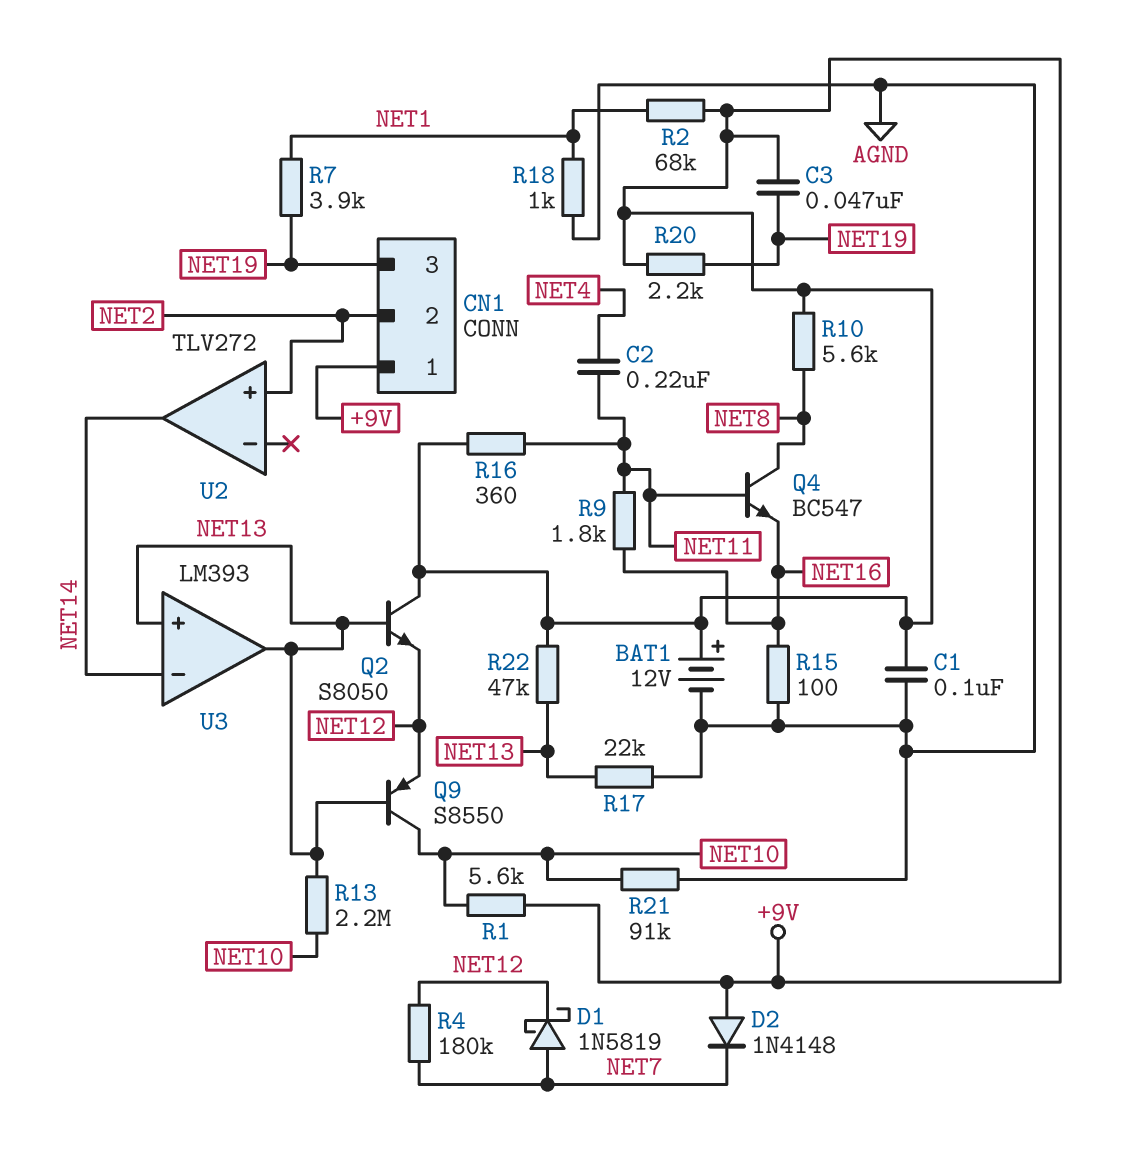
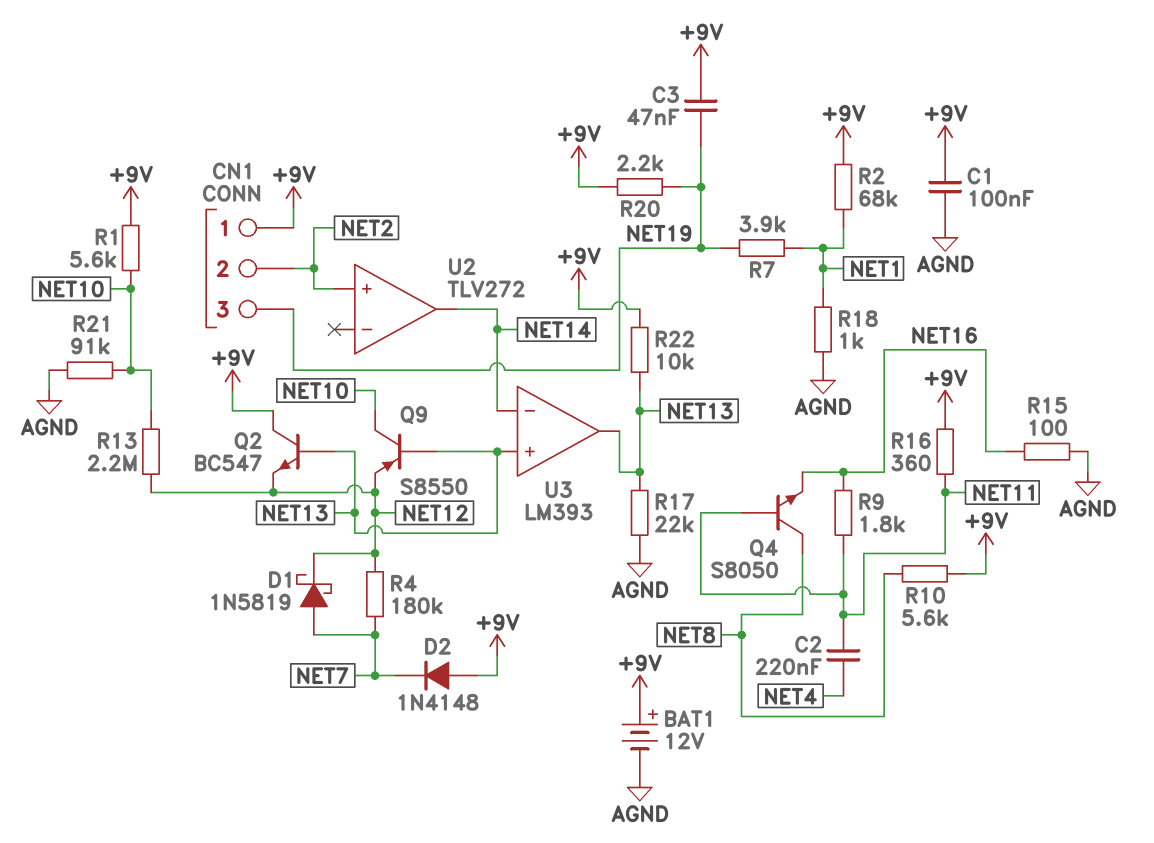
Q2: NPN S8050 (B NET13, C +9V, E NET12) -> NPN BC547 (B NET13, C +9V, E NET12)
Q4: NPN BC547 (B NET11, C NET8, E NET16) -> NPN S8050 (B NET11, C NET8, E NET16)
R13: 2.2M (NET10, NET13) -> 2.2M (NET10, NET12)
R22: 47k (+9V, NET13) -> 10k (+9V, NET13)

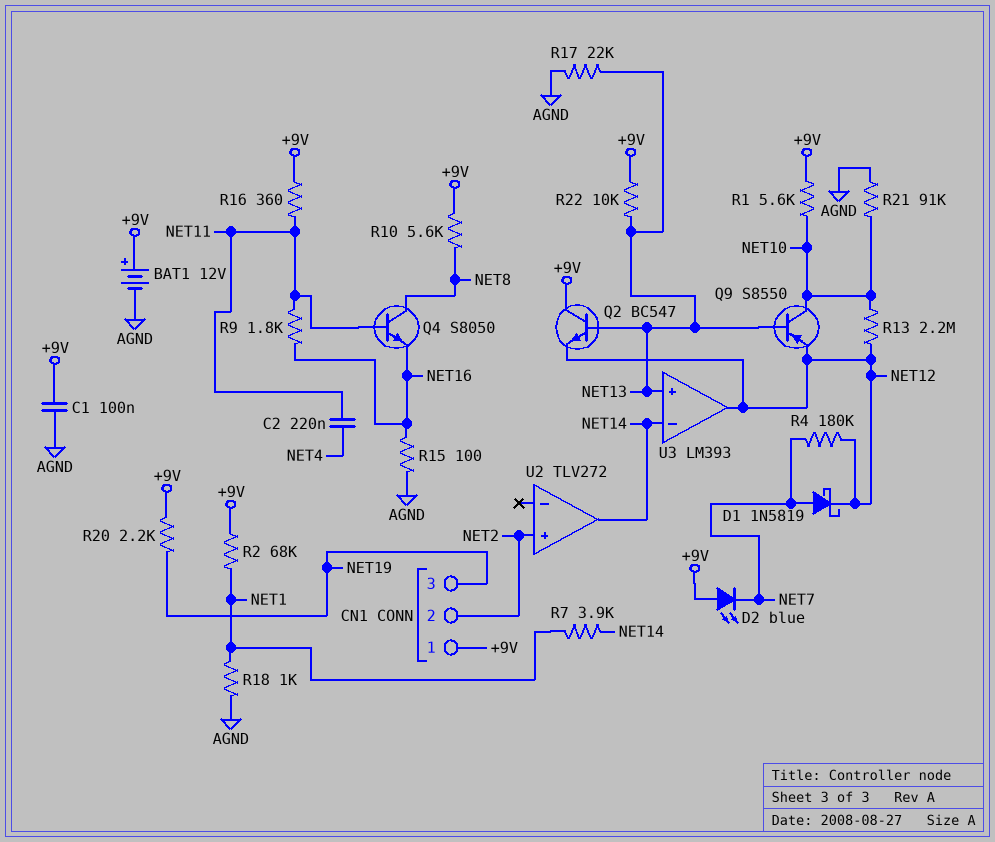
C3: 47nF (+9V, NET19) -> none
D2: diode 1N4148 (A +9V, K NET7) -> LED blue (A +9V, K NET7)
R7: 3.9k (NET1, NET19) -> 3.9k (NET1, NET14)
U3 pin out: NET13 -> NET12

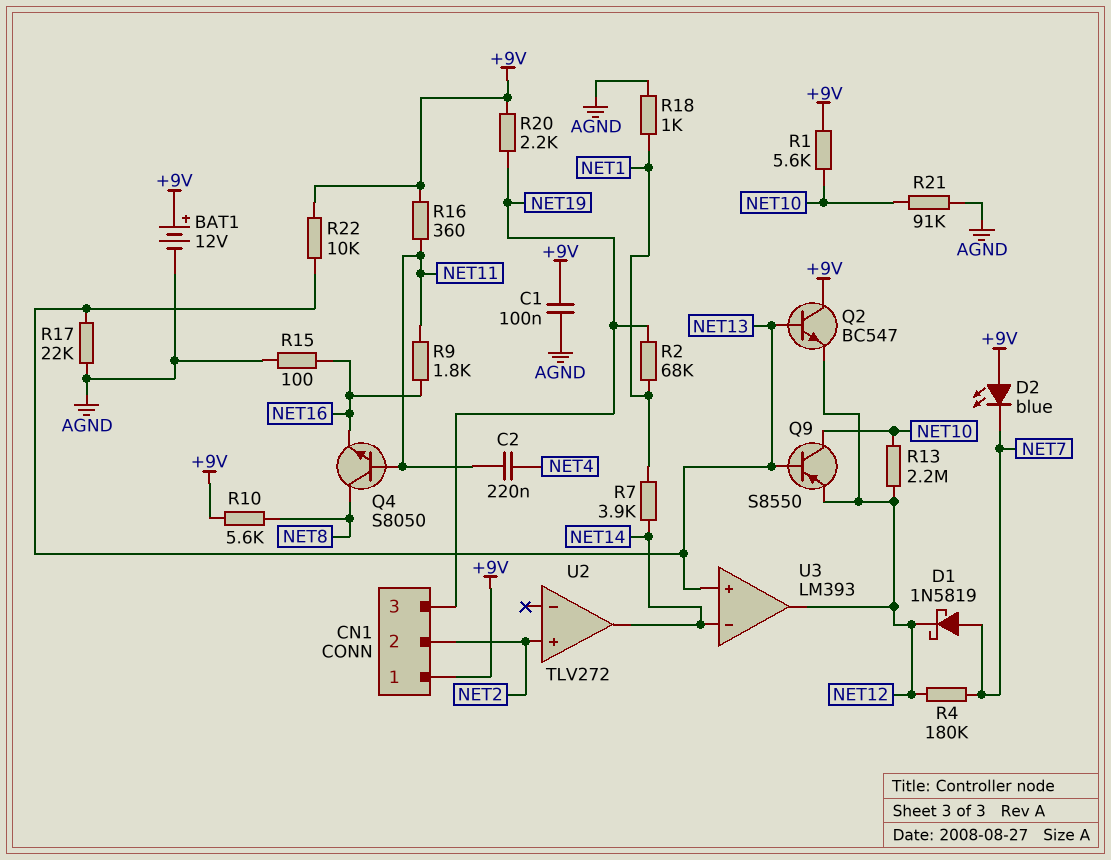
R2: 68k (+9V, NET1) -> 68k (NET1, NET19)

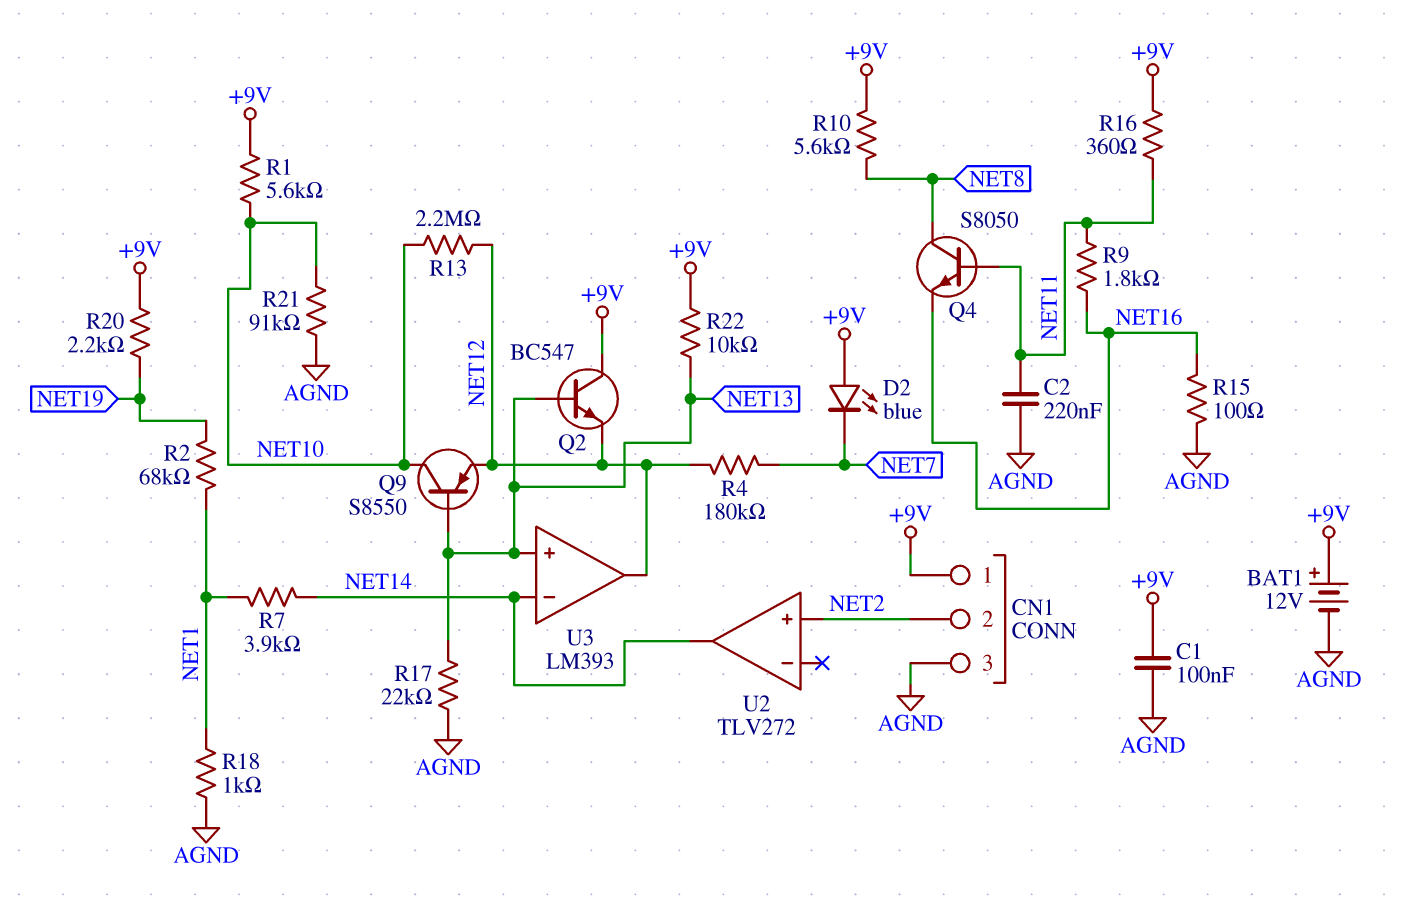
C2: 220nF (NET4, NET11) -> 220nF (AGND, NET11)
CN1 pin 3: NET19 -> AGND
D1: schottky 1N5819 (A NET7, K NET12) -> none

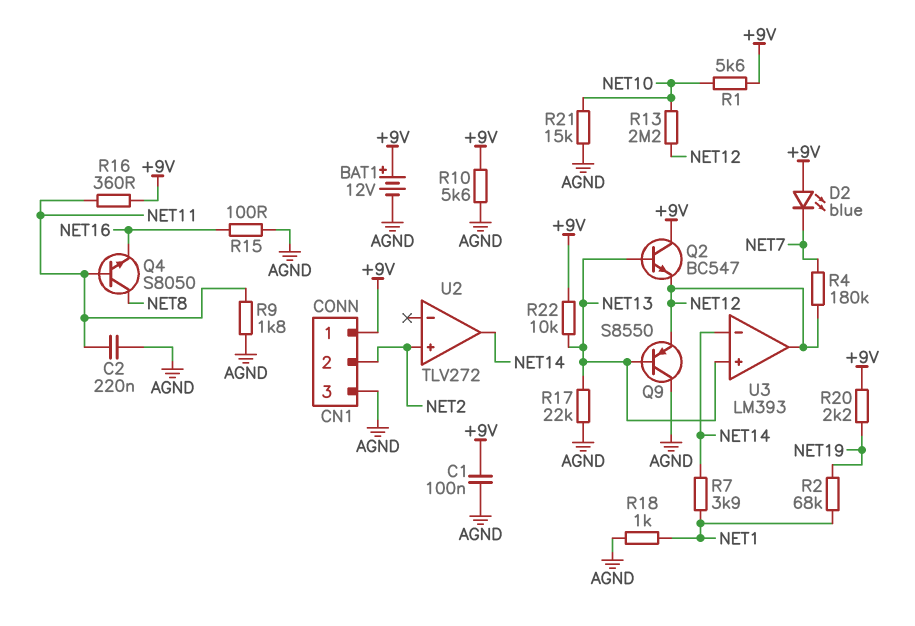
Q9: PNP S8550 (B NET13, C NET10, E NET12) -> PNP S8550 (B NET13, C AGND, E NET12)
R9: 1.8k (NET11, NET16) -> 1.8k (AGND, NET11)
R10: 5.6k (+9V, NET8) -> 5.6k (+9V, AGND)
R21: 91k (AGND, NET10) -> 15k (AGND, NET10)

